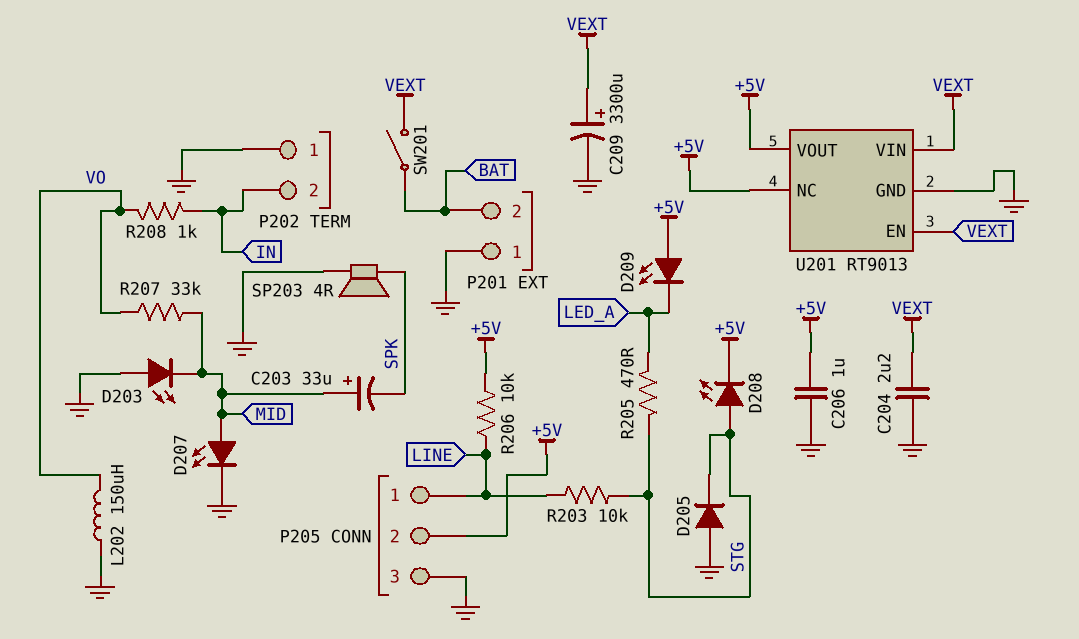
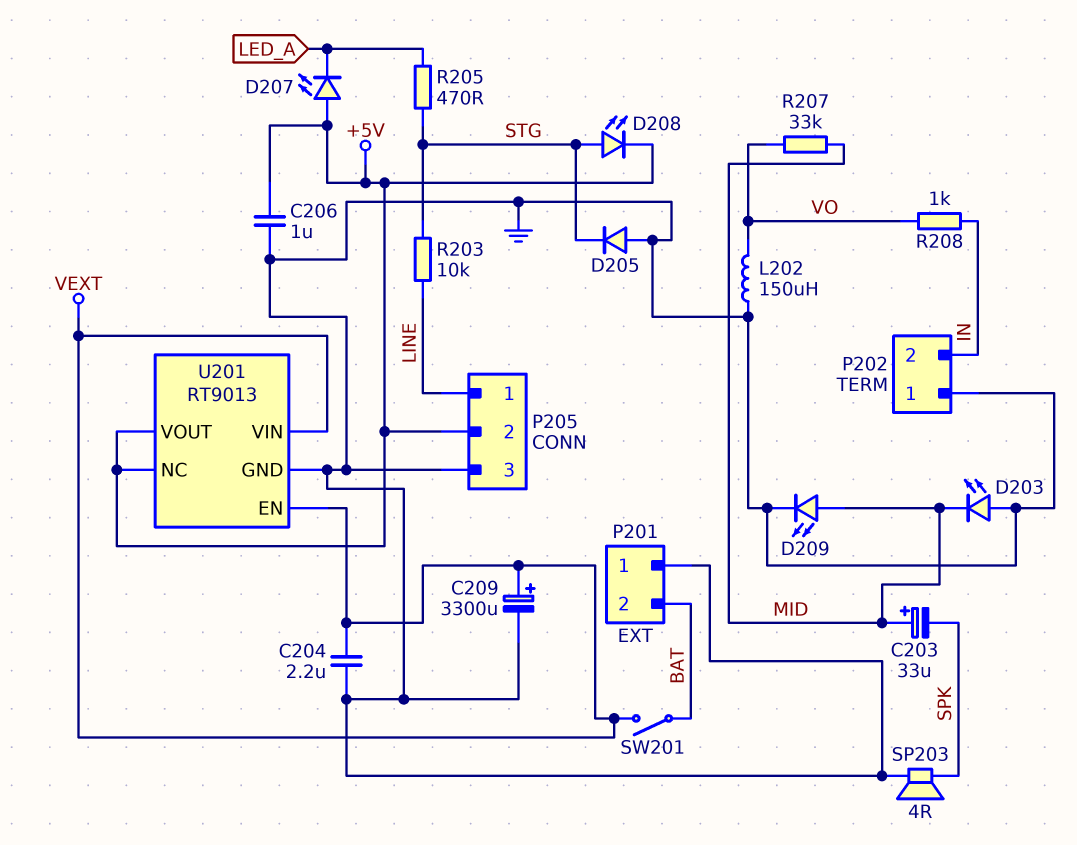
D207: LED (A MID, K GND) -> LED (A +5V, K LED_A)
D209: LED (A +5V, K LED_A) -> LED (A MID, K GND)
R206: 10k (+5V, LINE) -> none

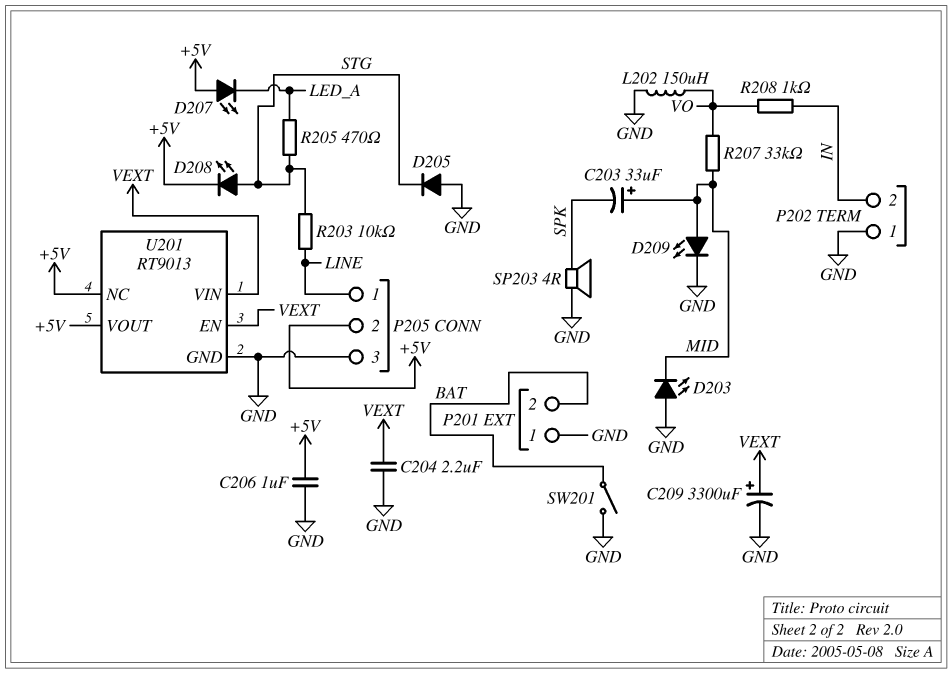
SW201: switch (BAT, VEXT) -> switch (BAT, GND)

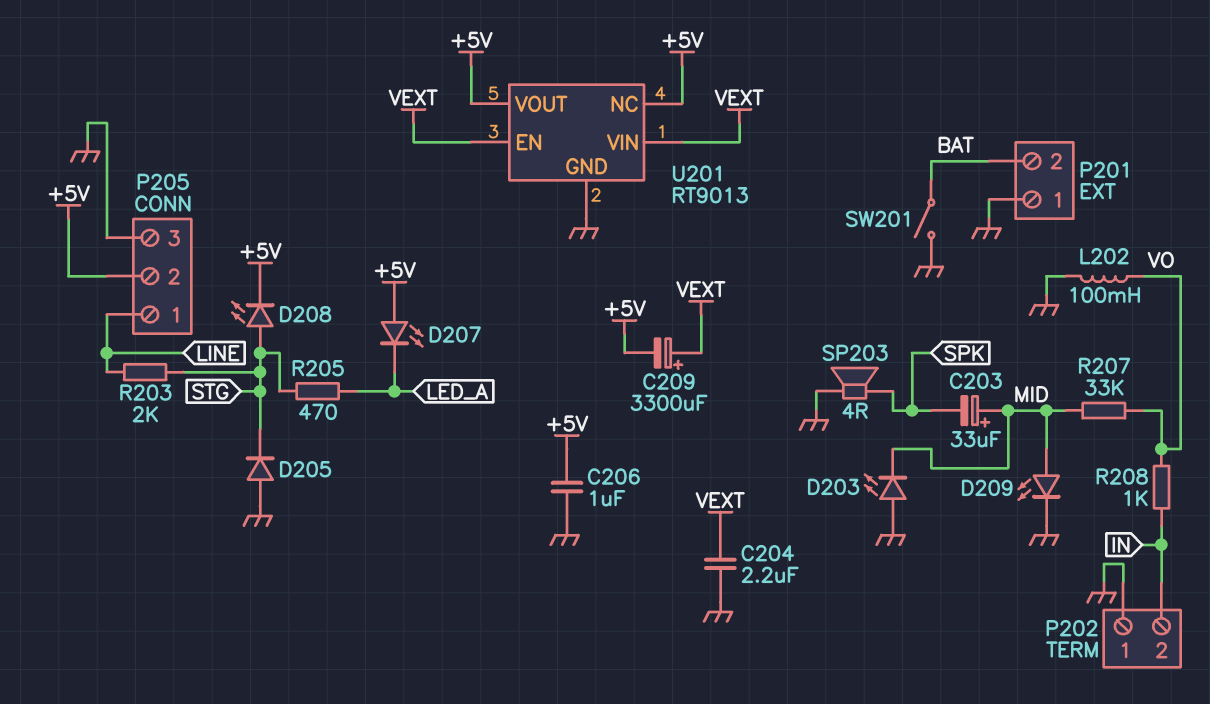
C209: 3300uF (plus VEXT, minus GND) -> 3300uF (plus VEXT, minus +5V)
L202: 150uH (GND, VO) -> 100mH (GND, VO)
R203: 10k (LINE, STG) -> 2k (LINE, STG)

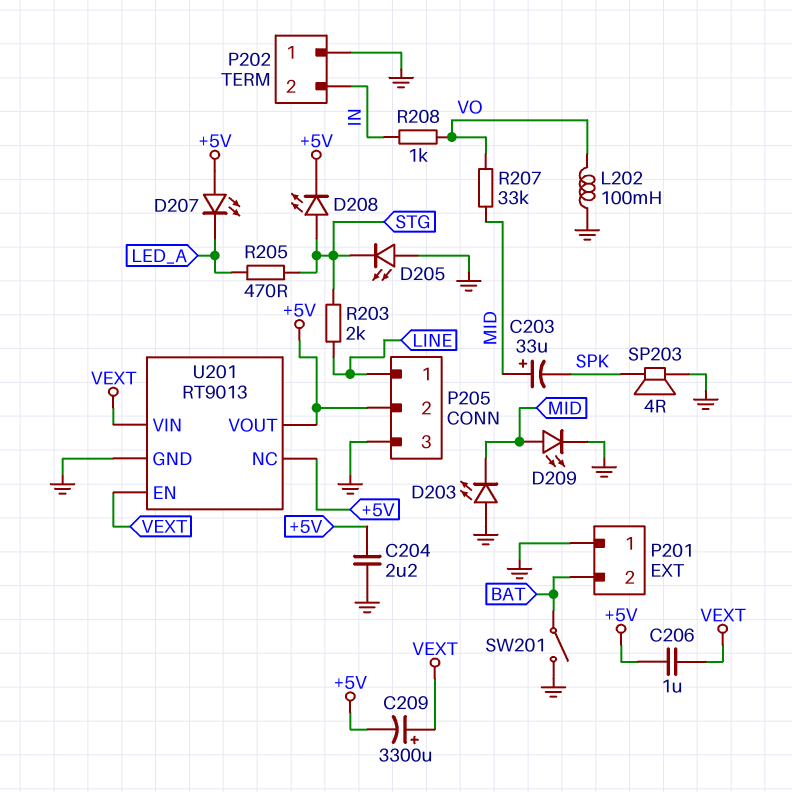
C204: 2.2uF (GND, VEXT) -> 2.2uF (+5V, GND)
C206: 1uF (+5V, GND) -> 1uF (+5V, VEXT)
D205: diode (A GND, K STG) -> LED (A GND, K STG)

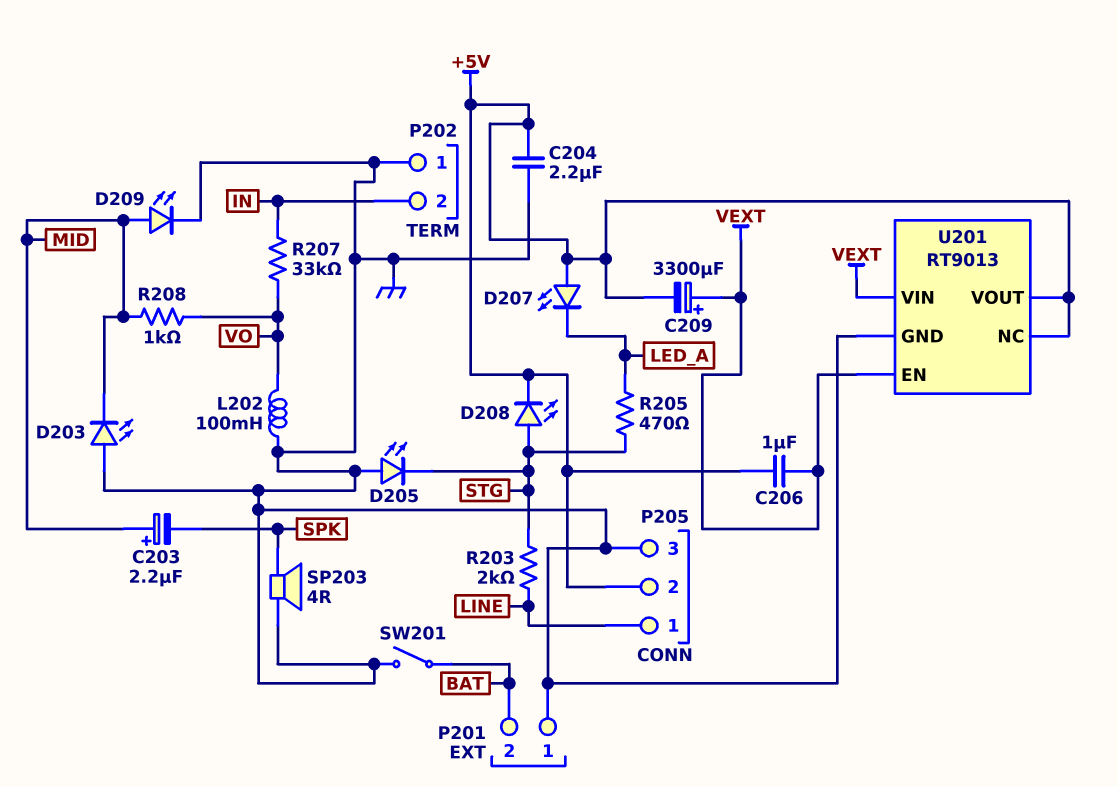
C203: 33uF (plus MID, minus SPK) -> 2.2uF (plus MID, minus SPK)
R207: 33k (MID, VO) -> 33k (IN, VO)
R208: 1k (IN, VO) -> 1k (MID, VO)

